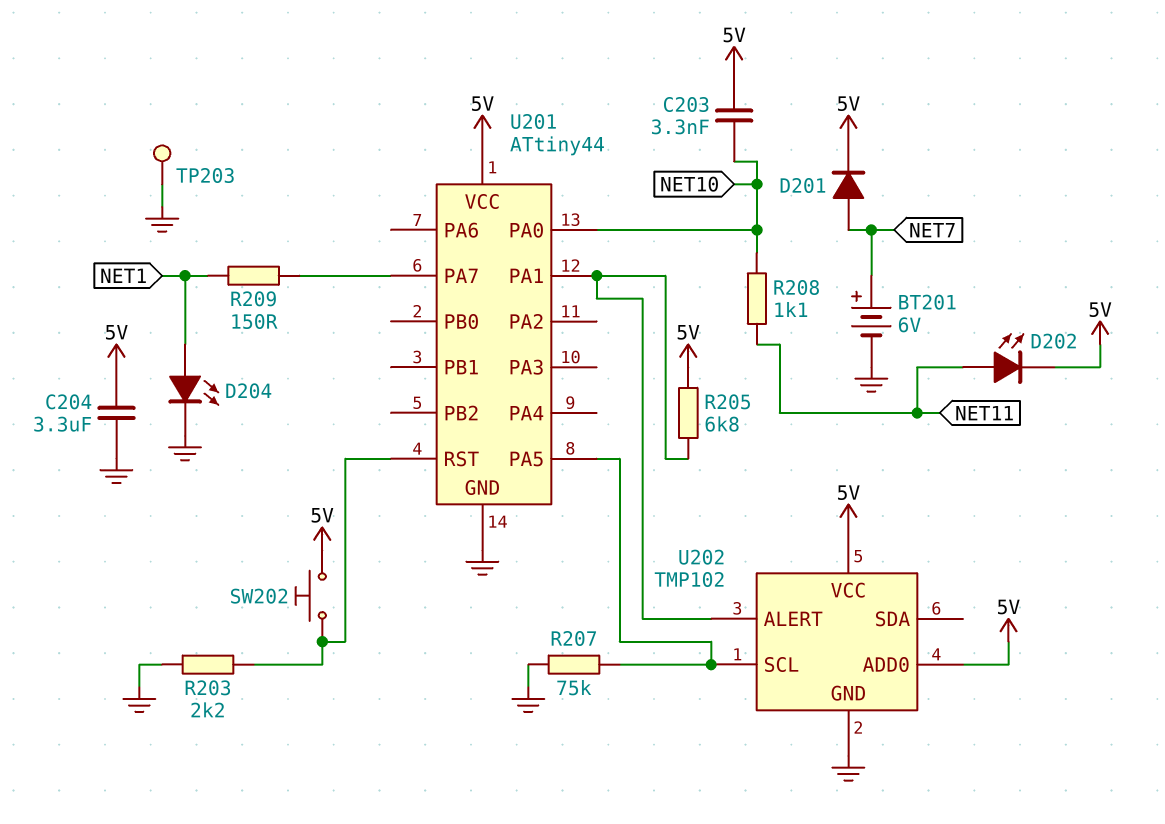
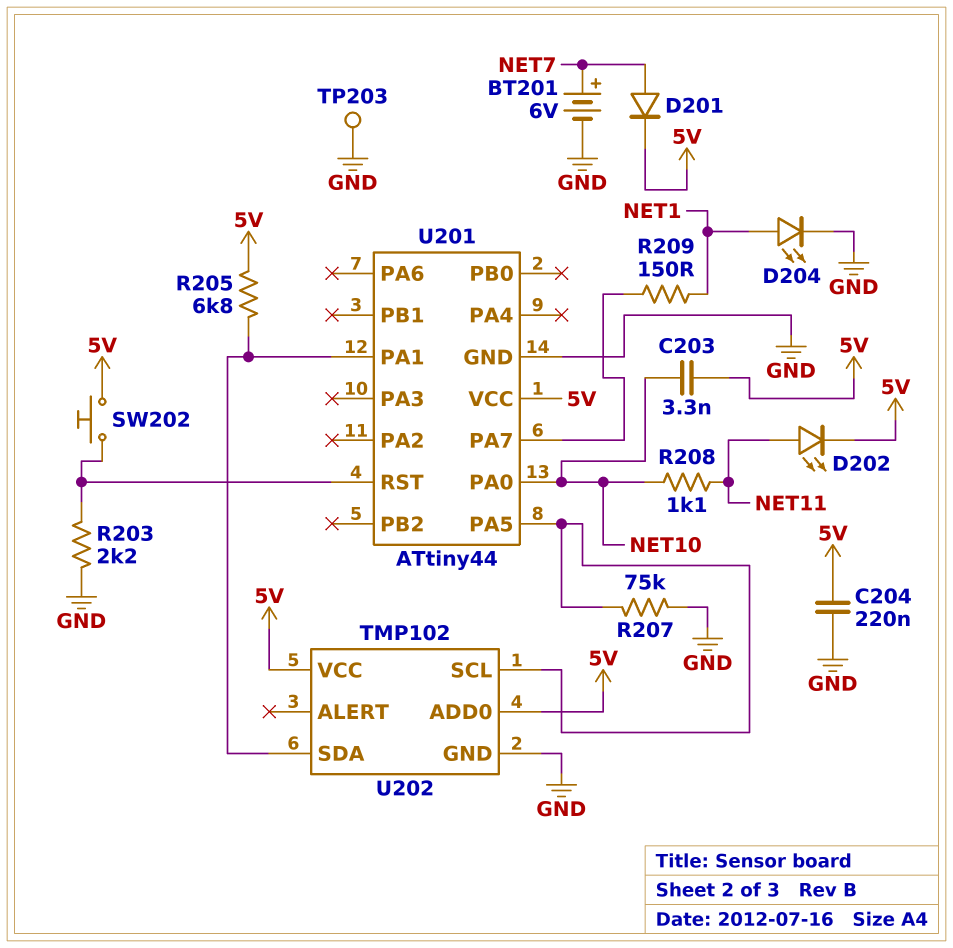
C204: 3.3uF (5V, GND) -> 220nF (5V, GND)
U202 pin ALERT: U201/PA1 -> none
U202 pin SDA: none -> U201/PA1

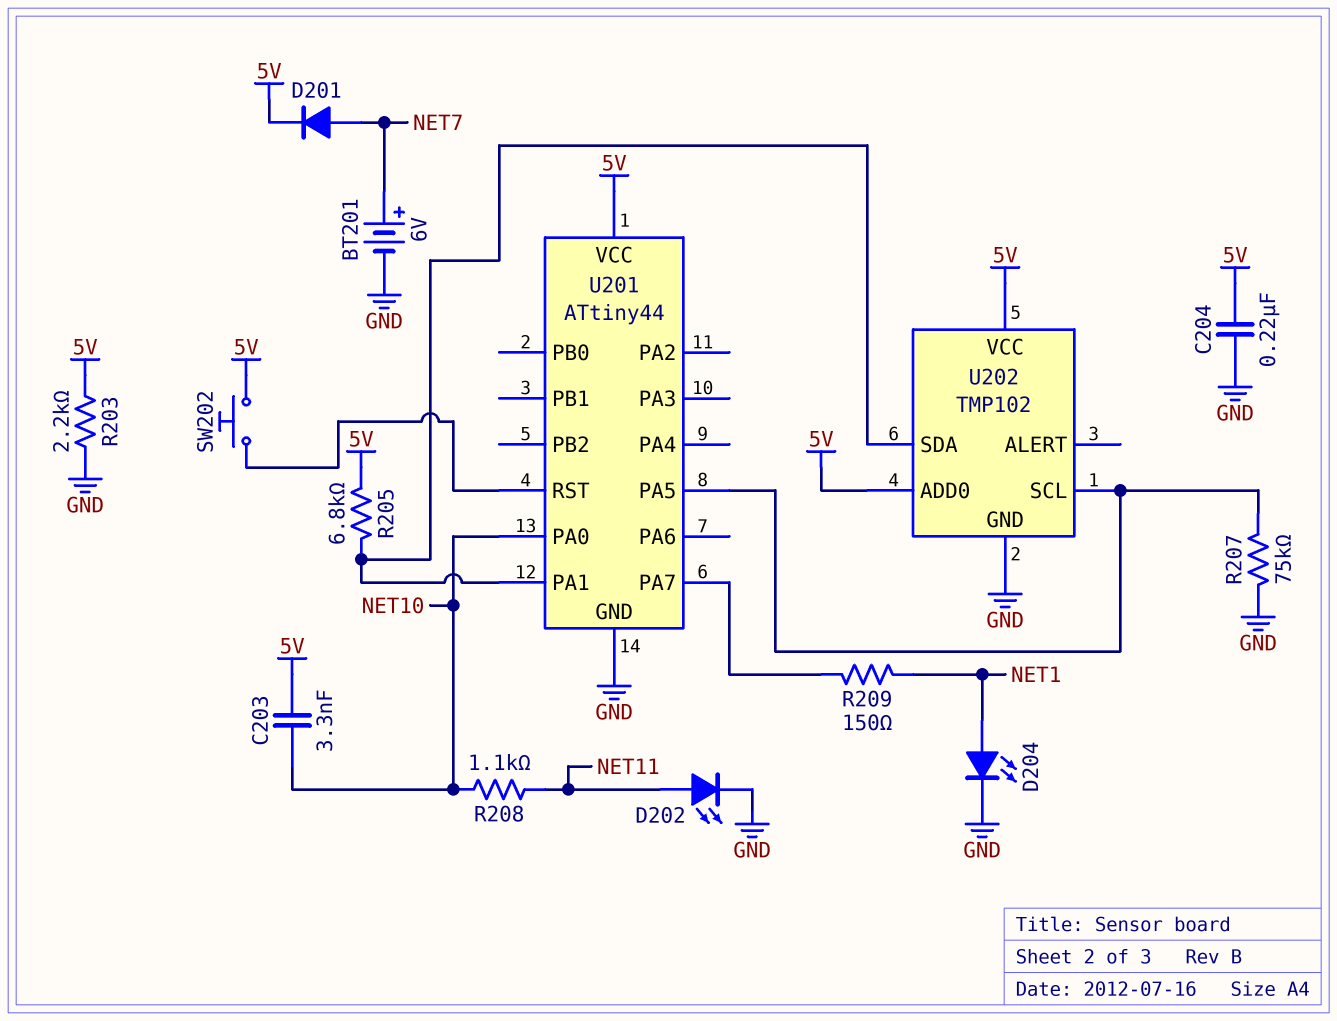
D202: LED (A NET11, K 5V) -> LED (A NET11, K GND)
R203: 2.2k (GND, U201/RST) -> 2.2k (5V, GND)
TP203: test point (GND) -> none

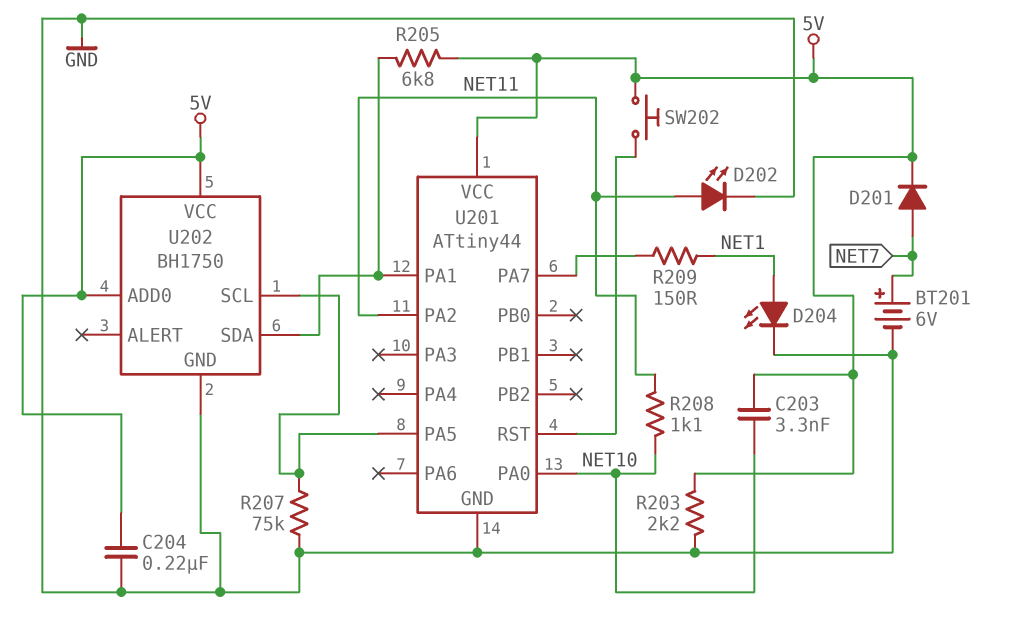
U201 pin PA2: none -> NET11
U202: TMP102 -> BH1750

